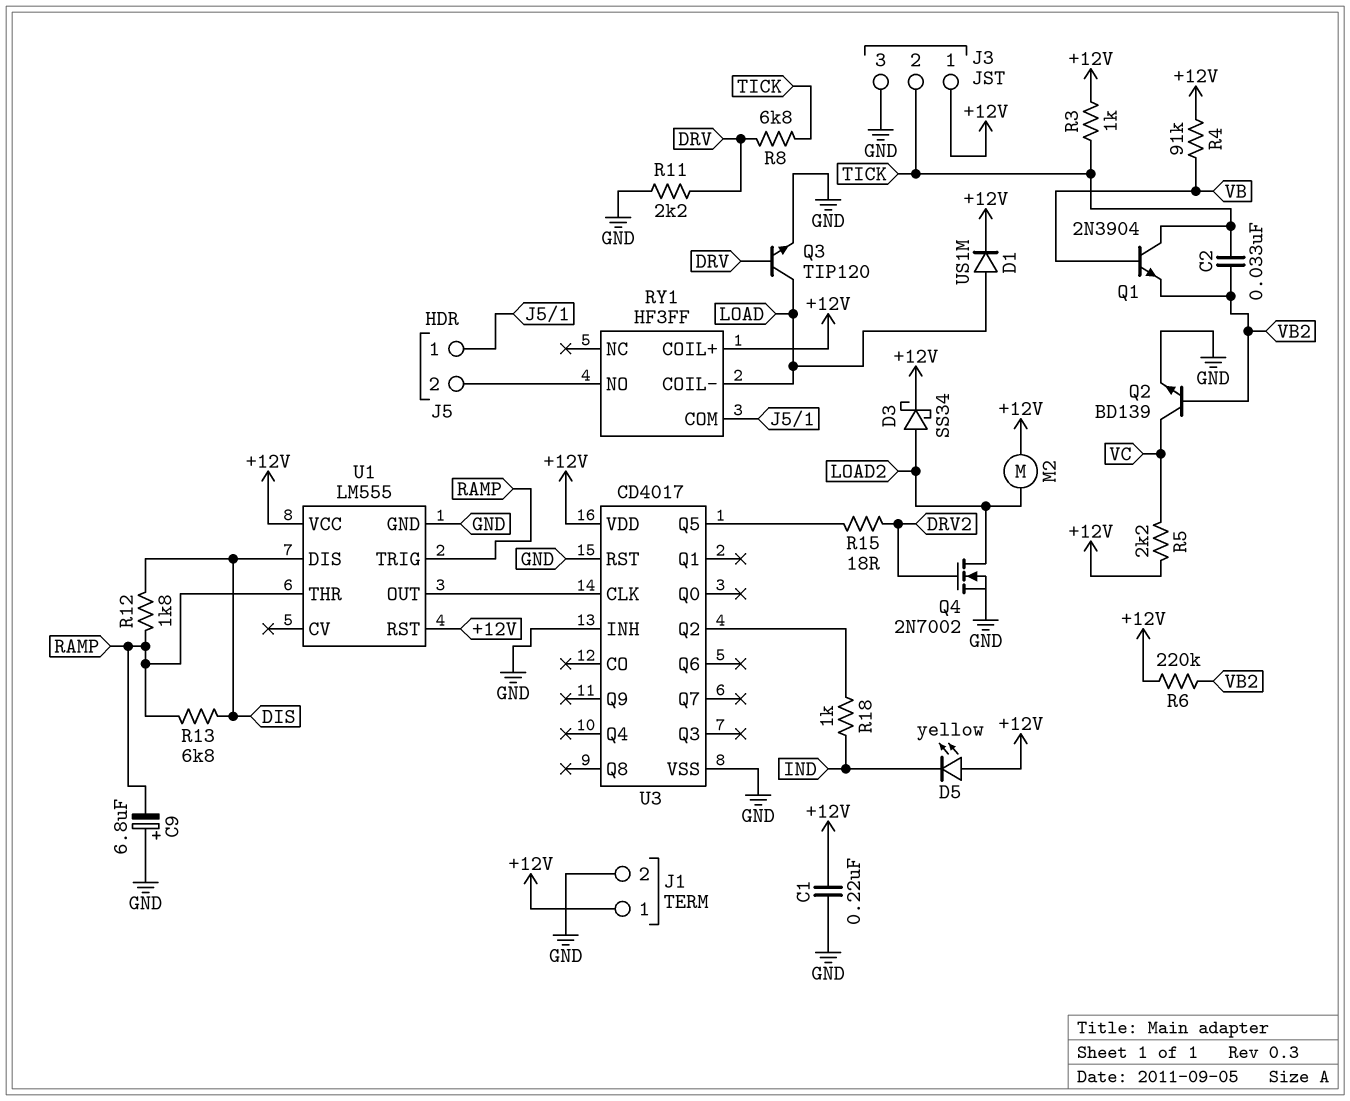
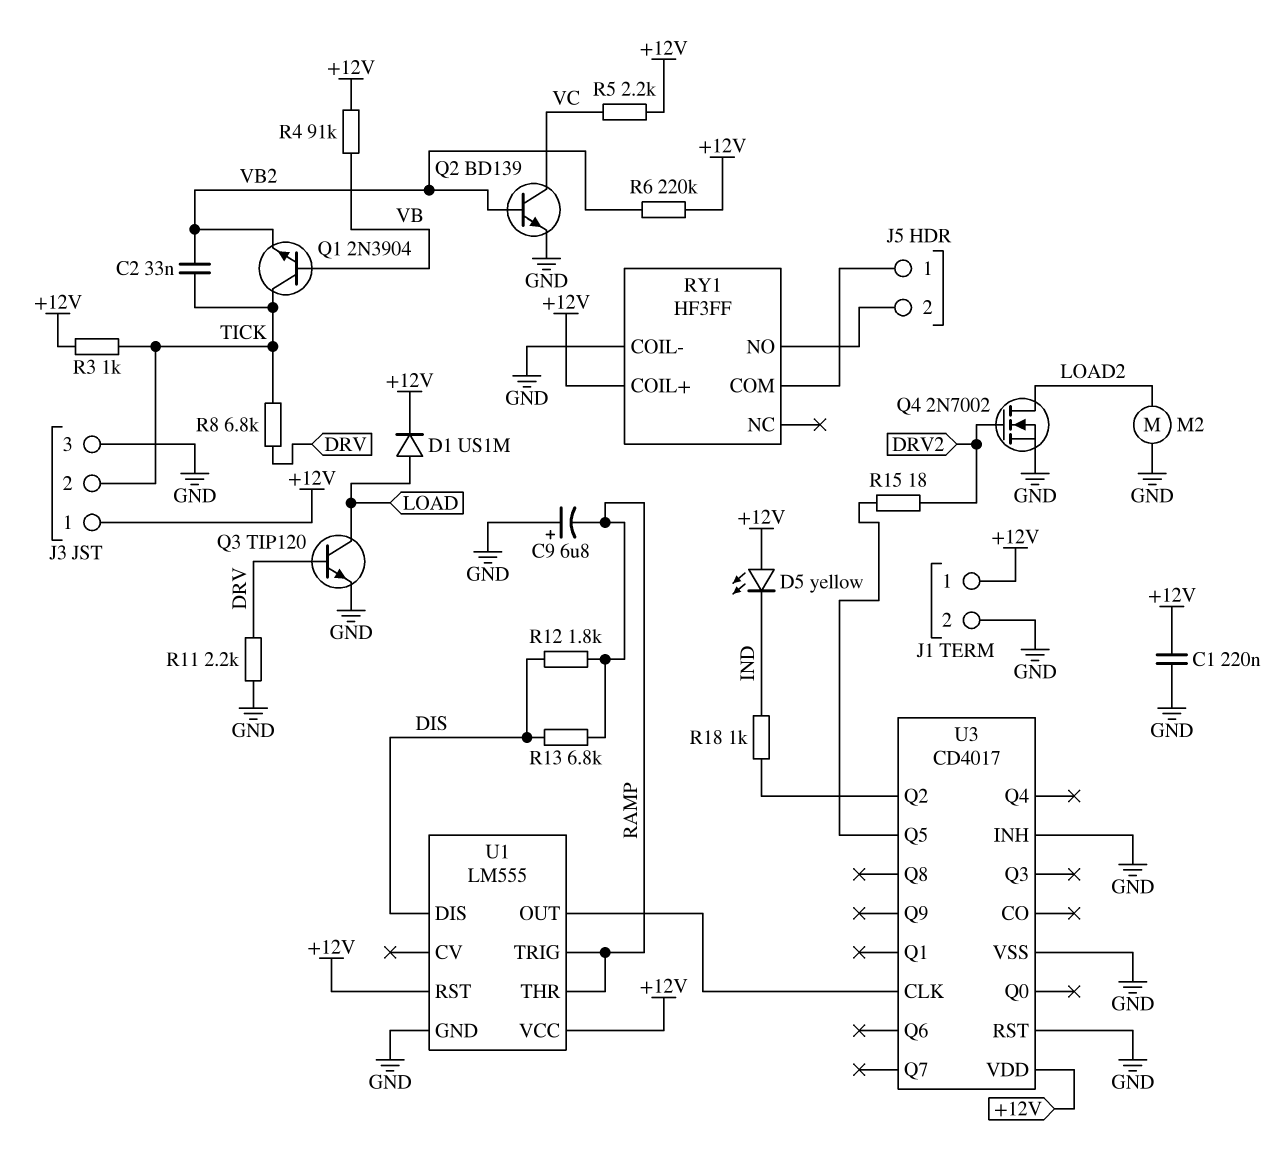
D3: schottky SS34 (A LOAD2, K +12V) -> none
M2: motor (+12V, LOAD2) -> motor (GND, LOAD2)
RY1 pin COIL-: LOAD -> GND

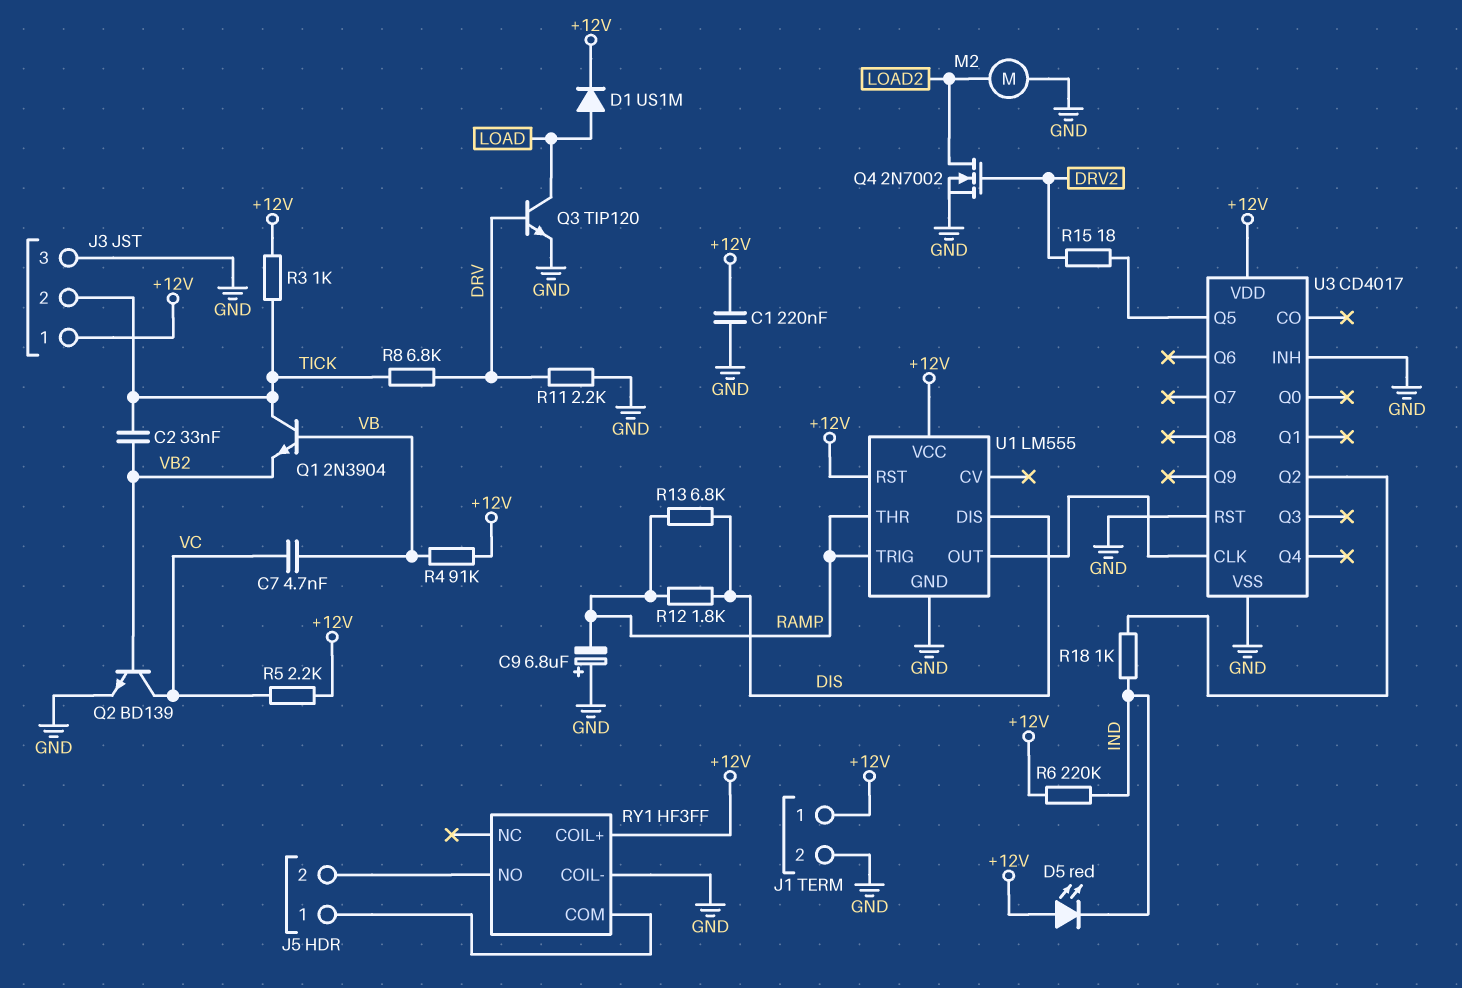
C7: none -> 4.7nF (VB, VC)
D5: LED yellow (A +12V, K IND) -> LED red (A +12V, K IND)
R6: 220k (+12V, VB2) -> 220k (+12V, IND)

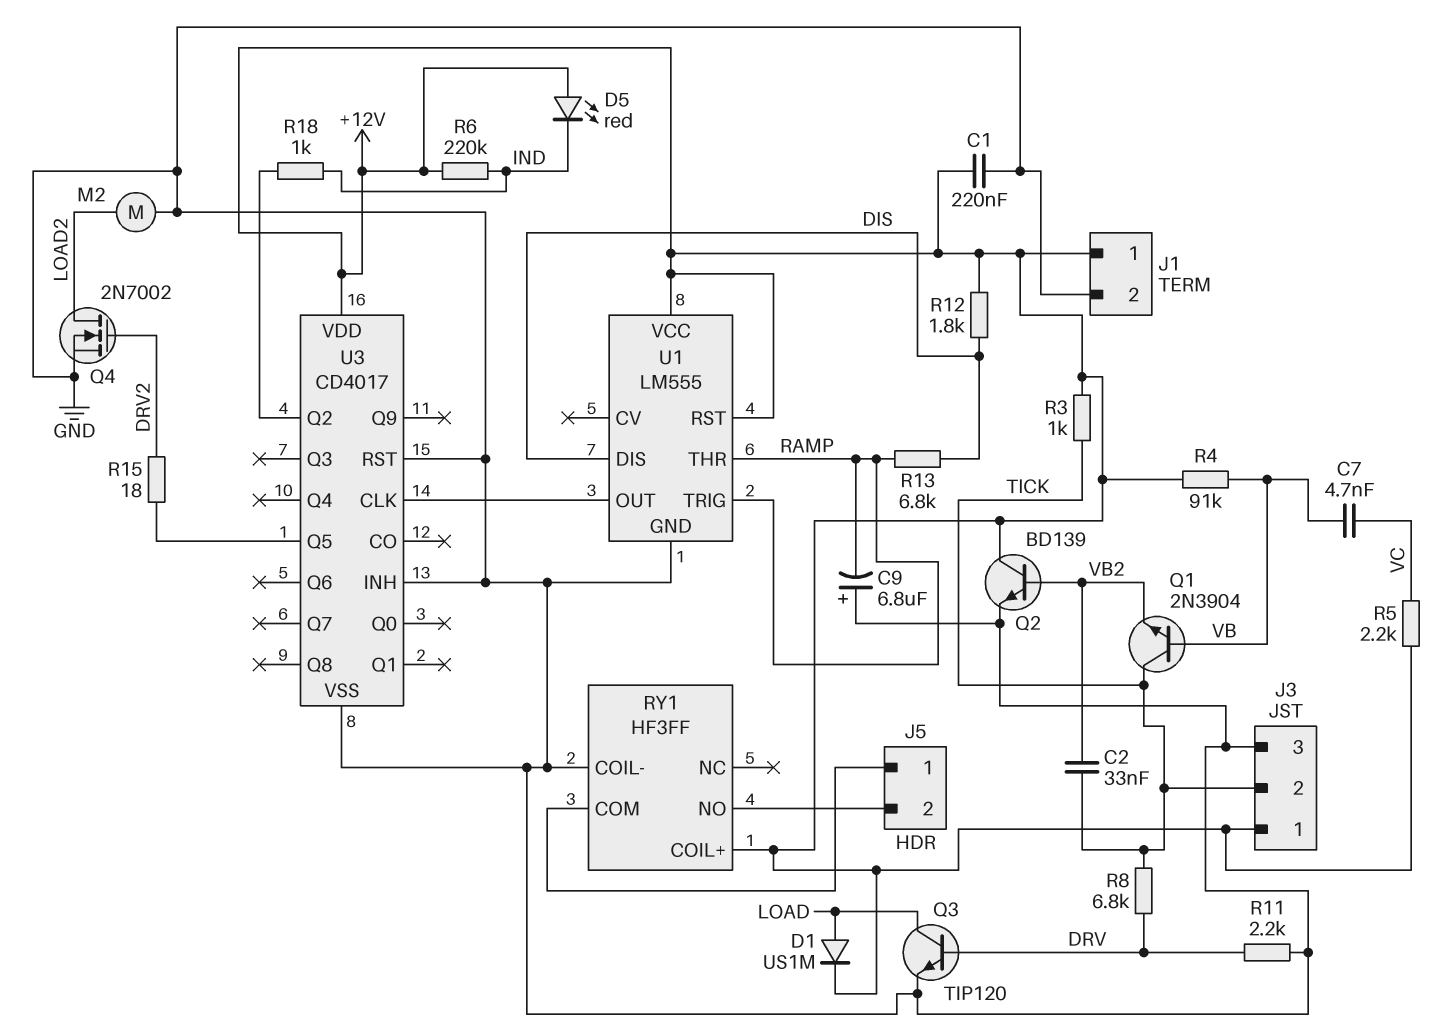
Q2: NPN BD139 (B VB2, C VC, E GND) -> NPN BD139 (B VB2, C +12V, E GND)
R12: 1.8k (DIS, RAMP) -> 1.8k (+12V, DIS)

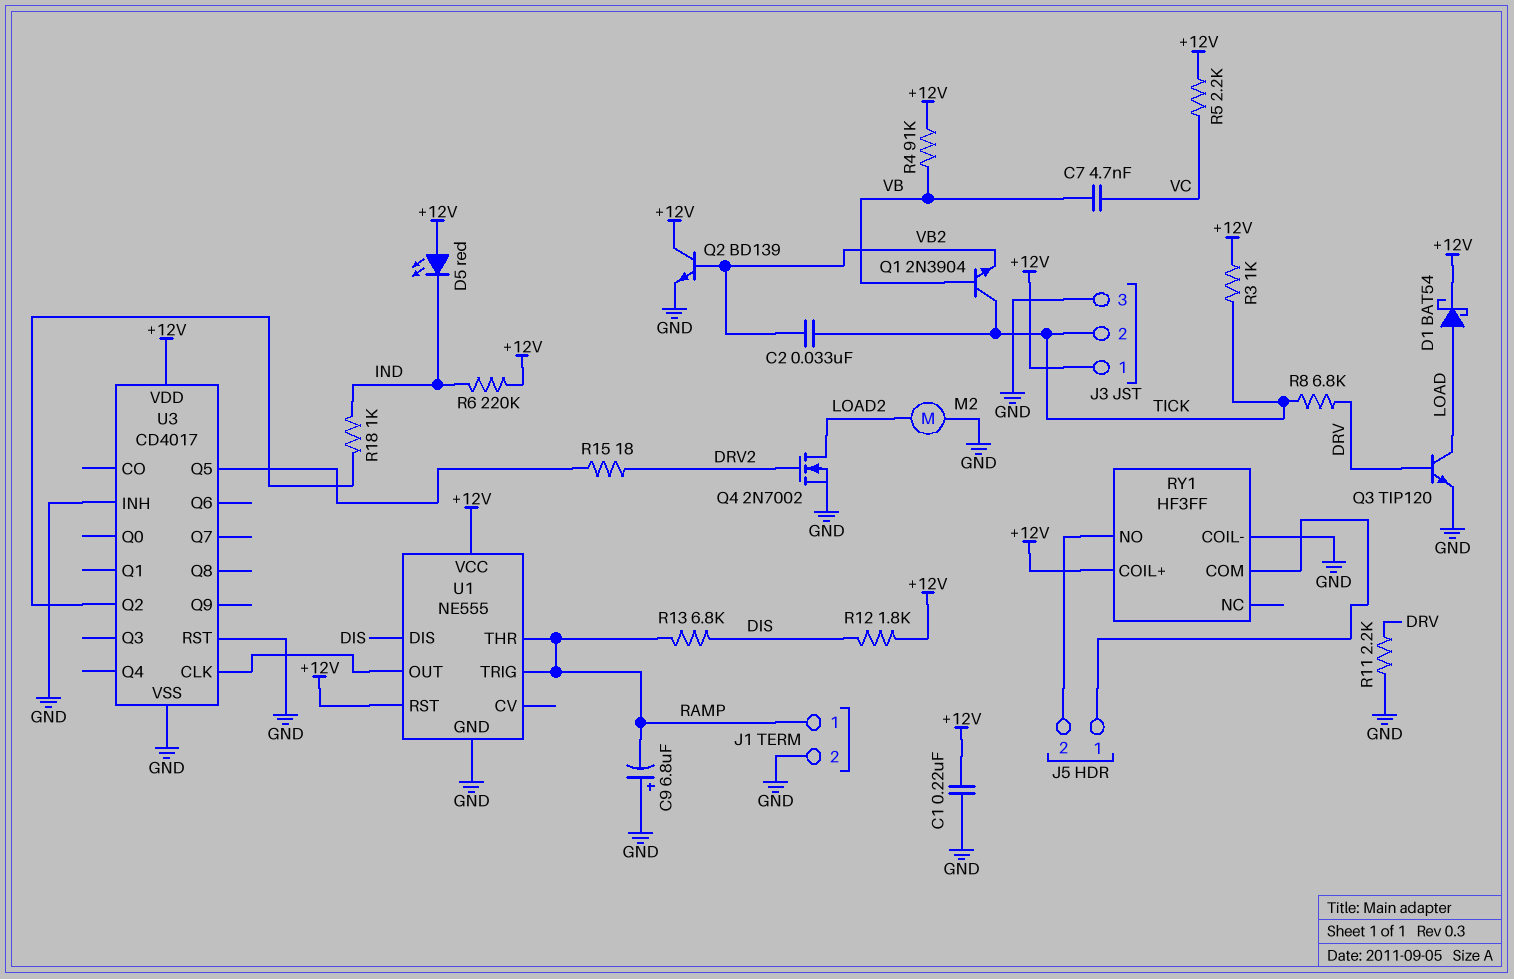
D1: diode US1M (A LOAD, K +12V) -> schottky BAT54 (A LOAD, K +12V)
J1 pin 1: +12V -> RAMP
U1: LM555 -> NE555

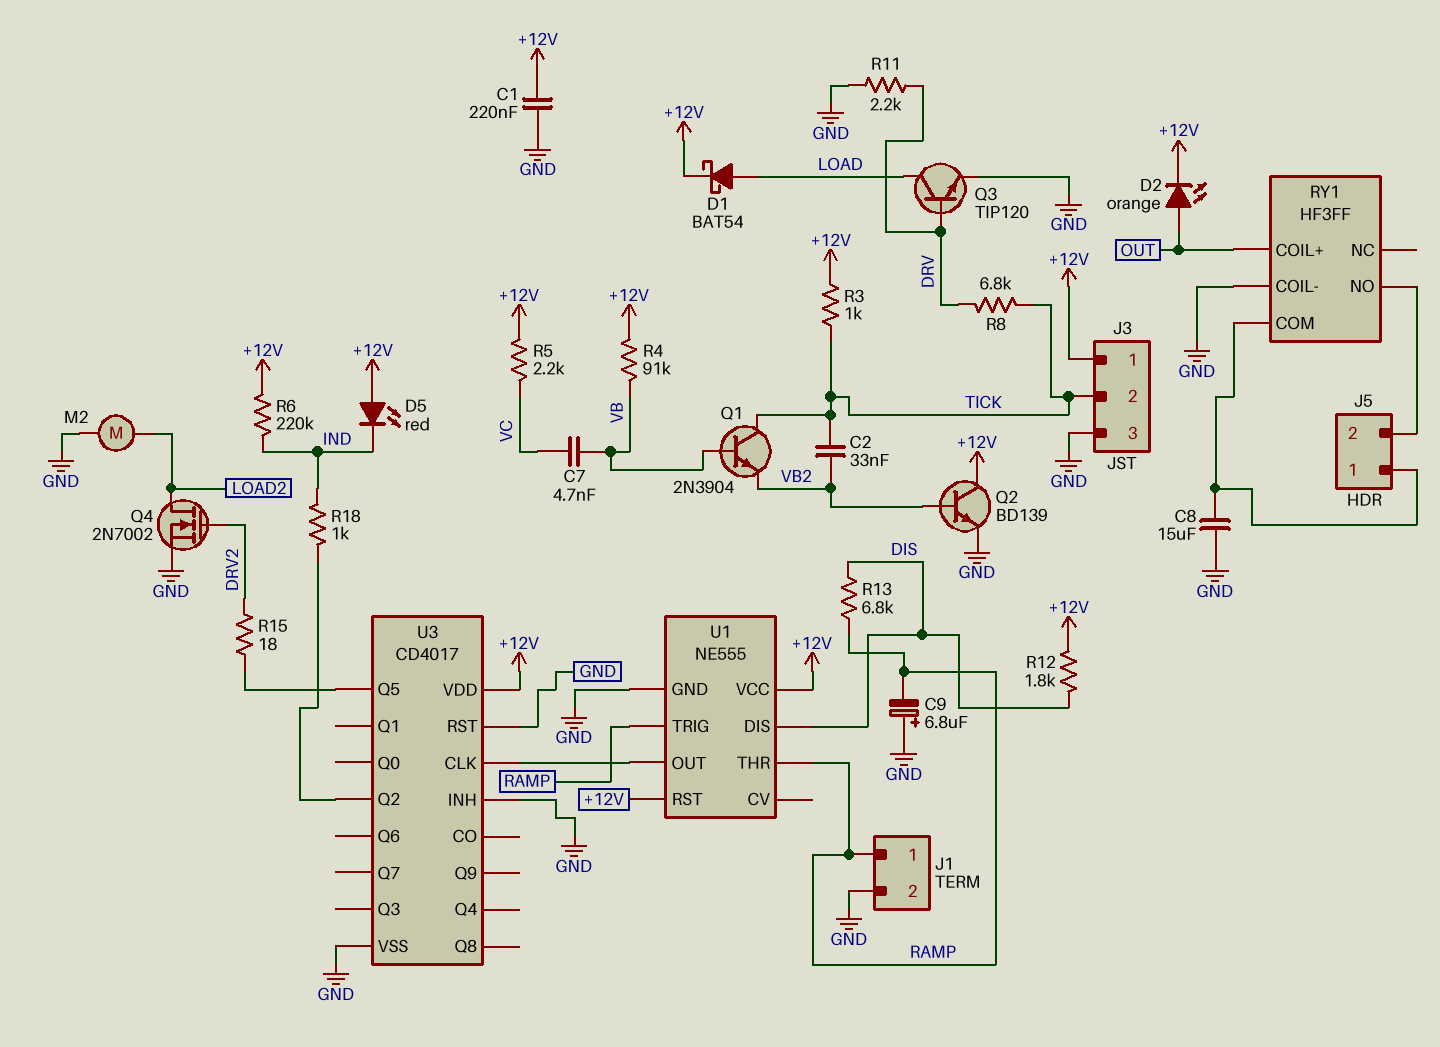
C8: none -> 15uF (GND, J5/1)
D2: none -> LED orange (A OUT, K +12V)
RY1 pin COIL+: +12V -> OUT

